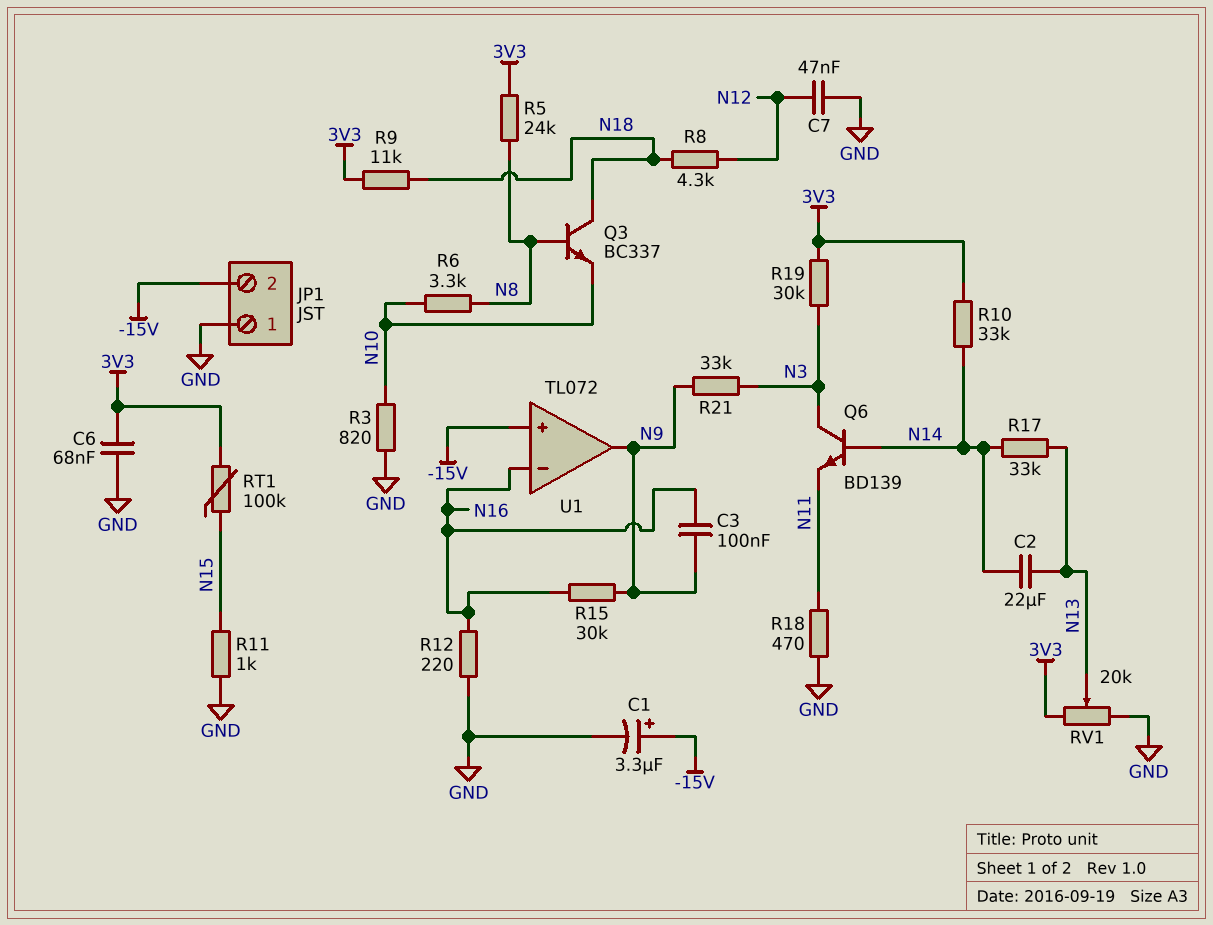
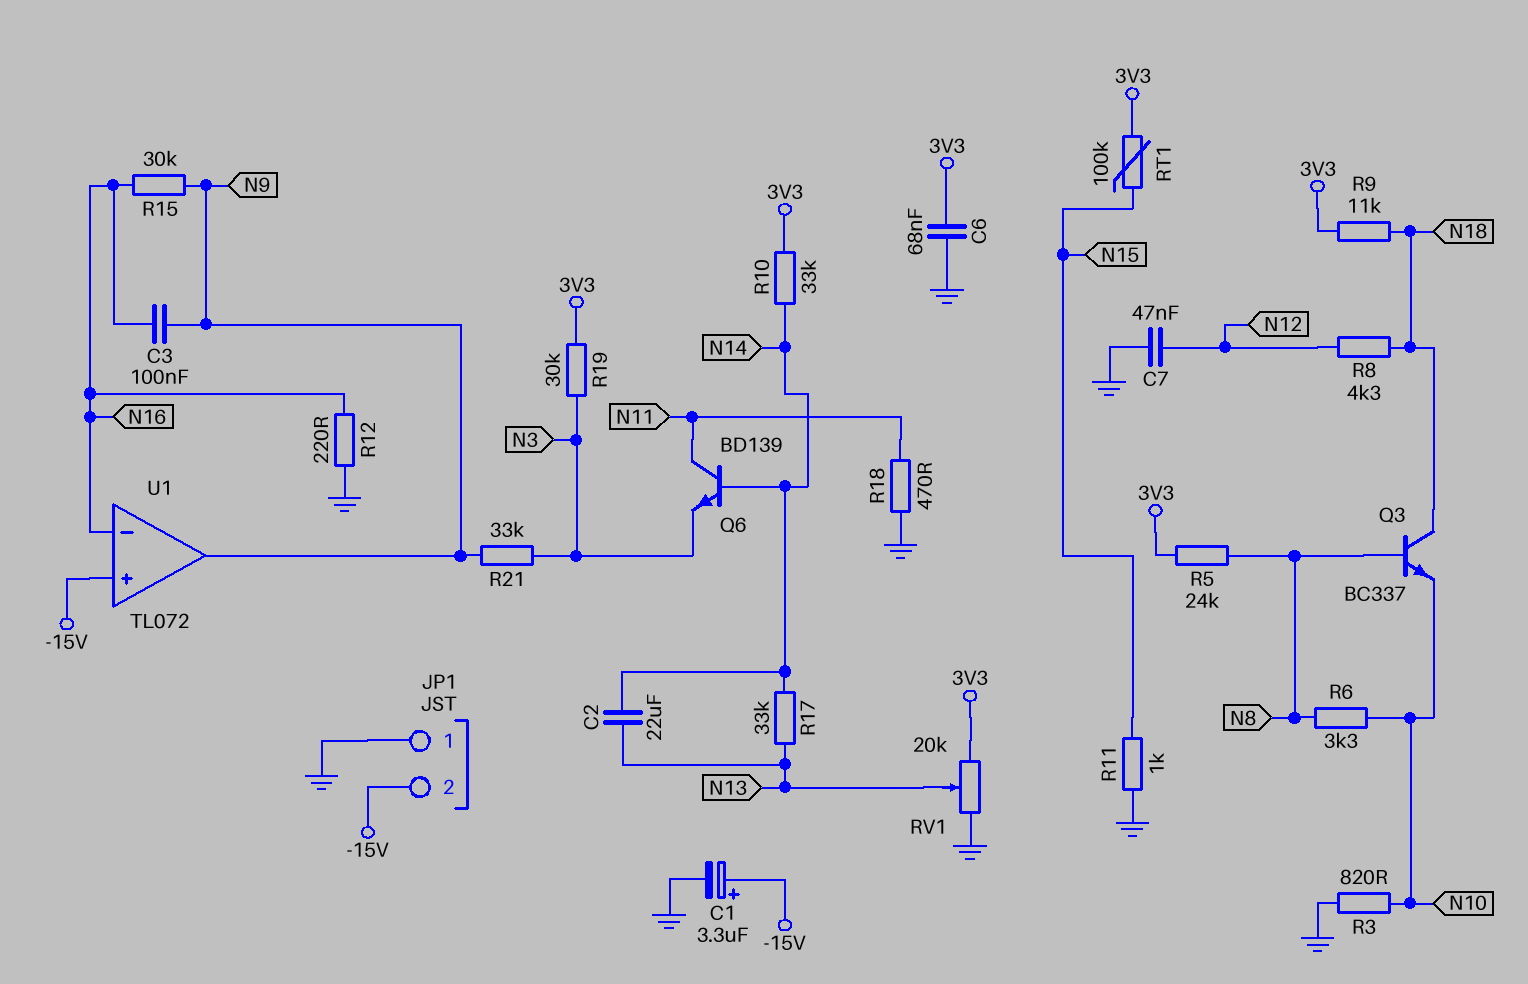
Q6: NPN BD139 (B N14, C N3, E N11) -> NPN BD139 (B N14, C N11, E N3)

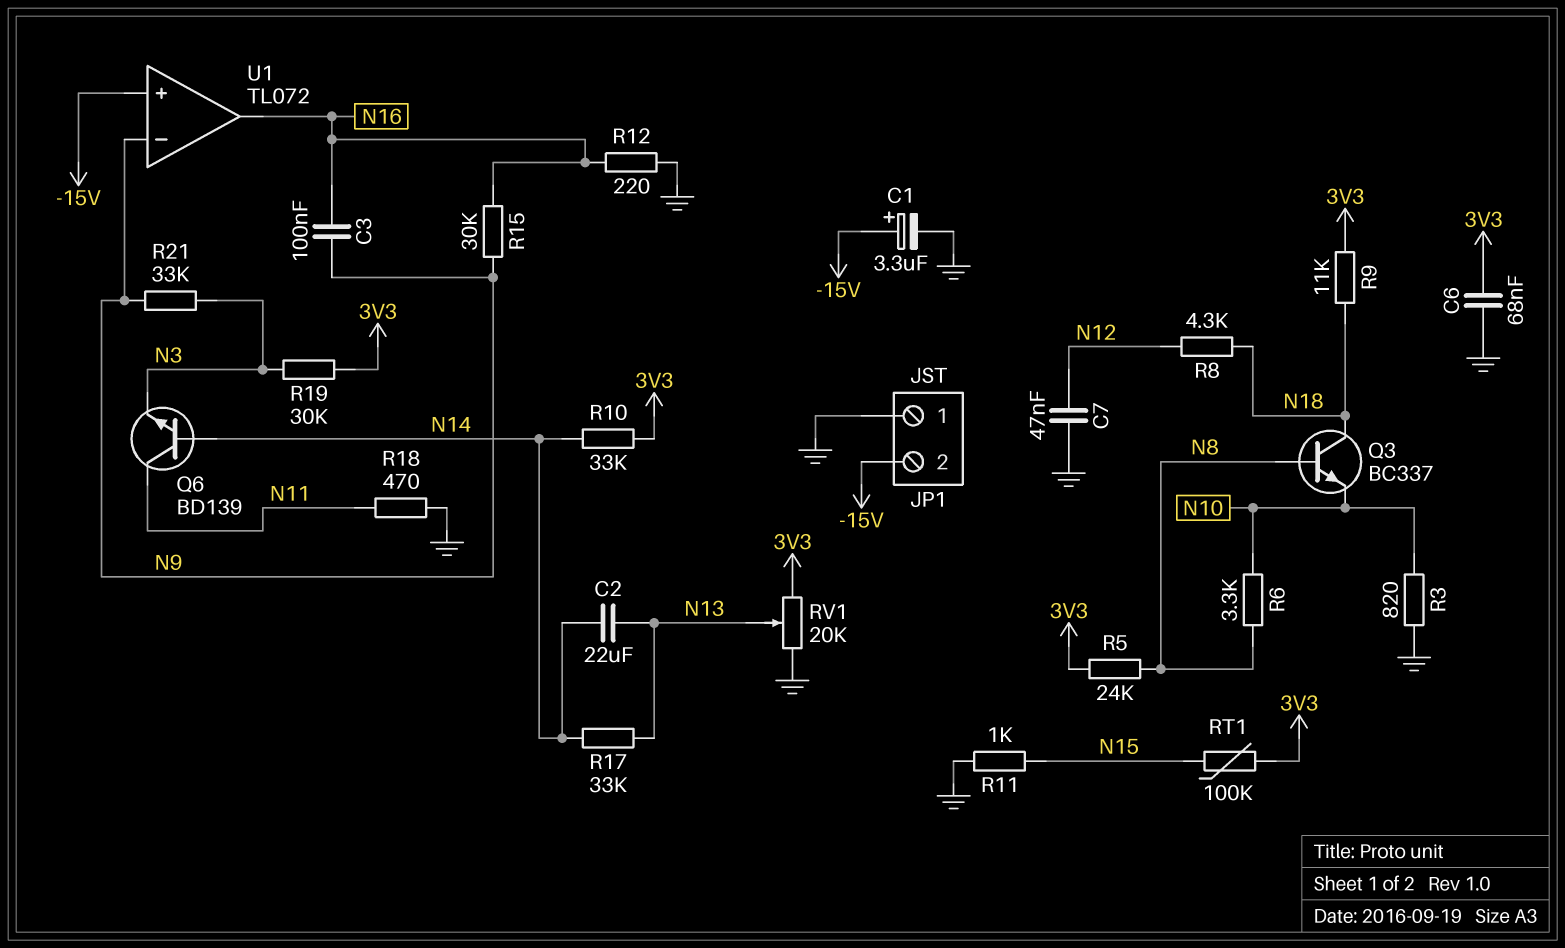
U1 pin in-: N16 -> N9
U1 pin out: N9 -> N16

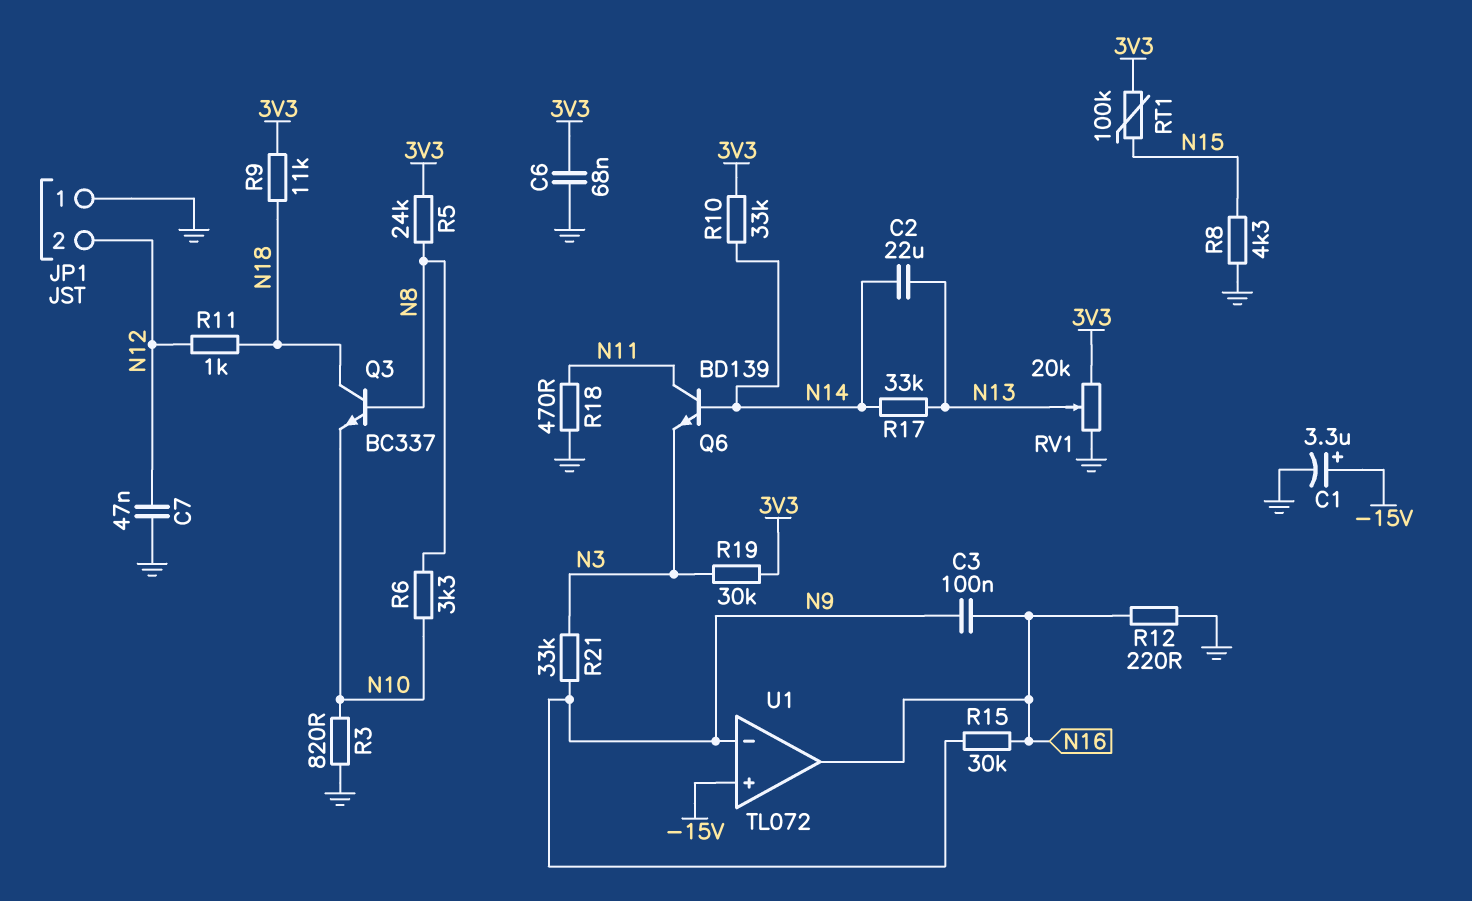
JP1 pin 2: -15V -> N12
R8: 4.3k (N12, N18) -> 4.3k (GND, N15)
R11: 1k (GND, N15) -> 1k (N12, N18)

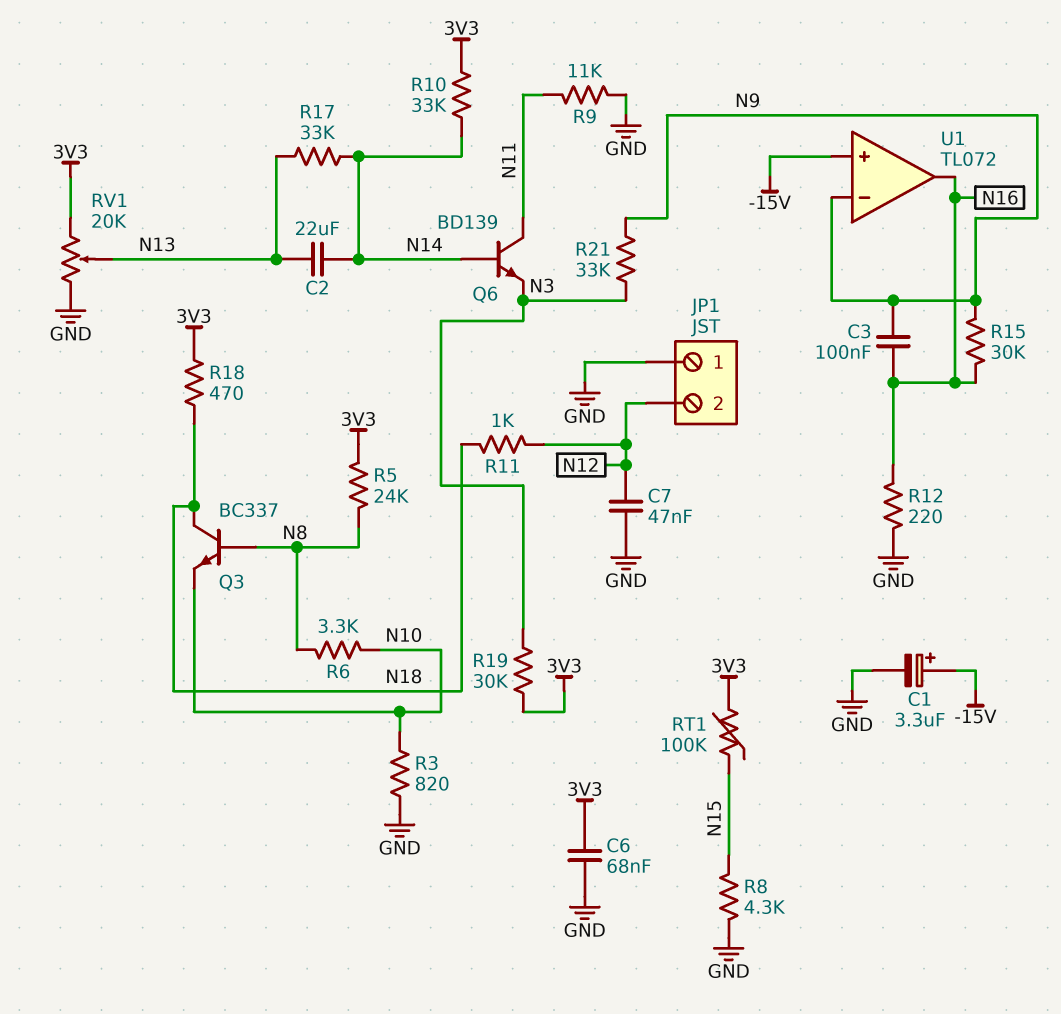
R9: 11k (3V3, N18) -> 11k (GND, N11)
R18: 470 (GND, N11) -> 470 (3V3, N18)

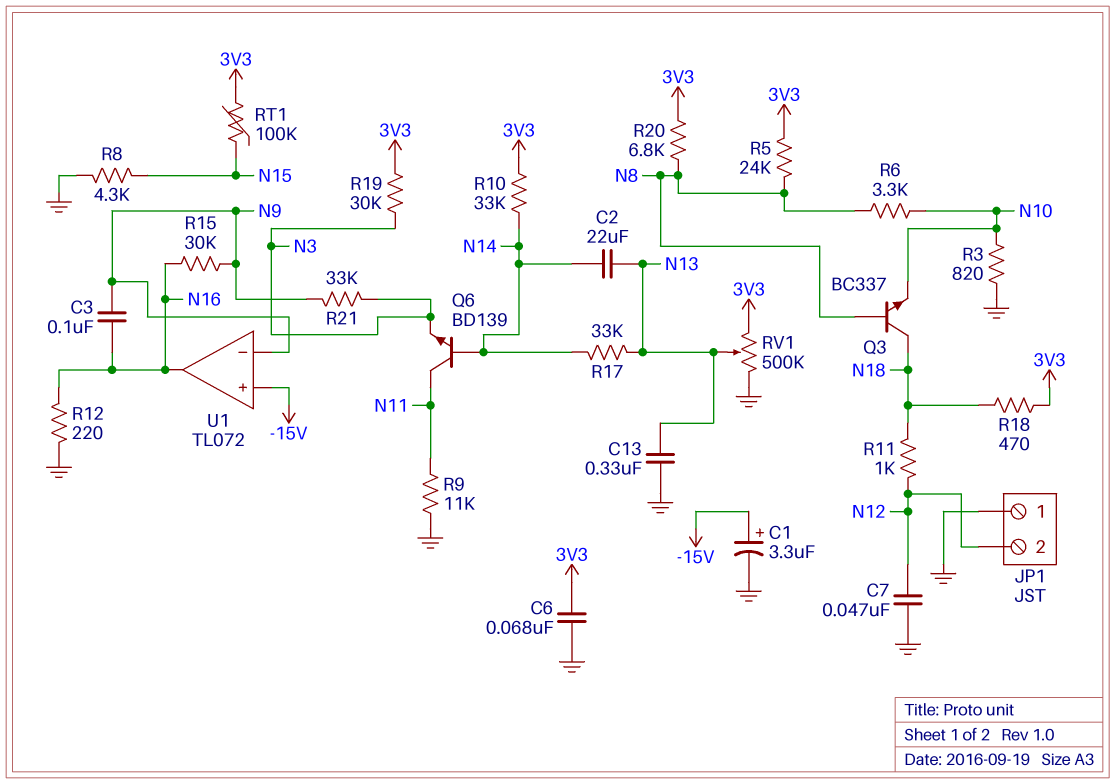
C13: none -> 330nF (GND, N13)
R20: none -> 6.8k (3V3, N8)
RV1: 20k (3V3, GND, wiper N13) -> 500k (3V3, GND, wiper N13)

